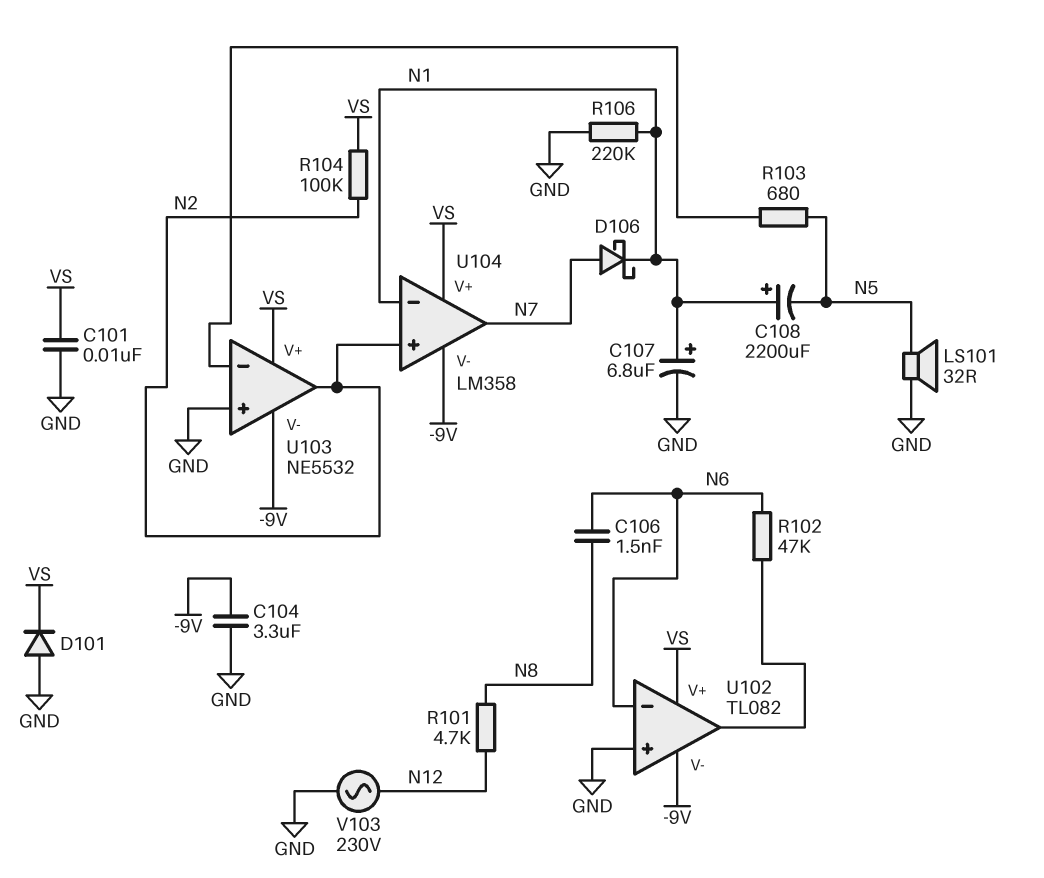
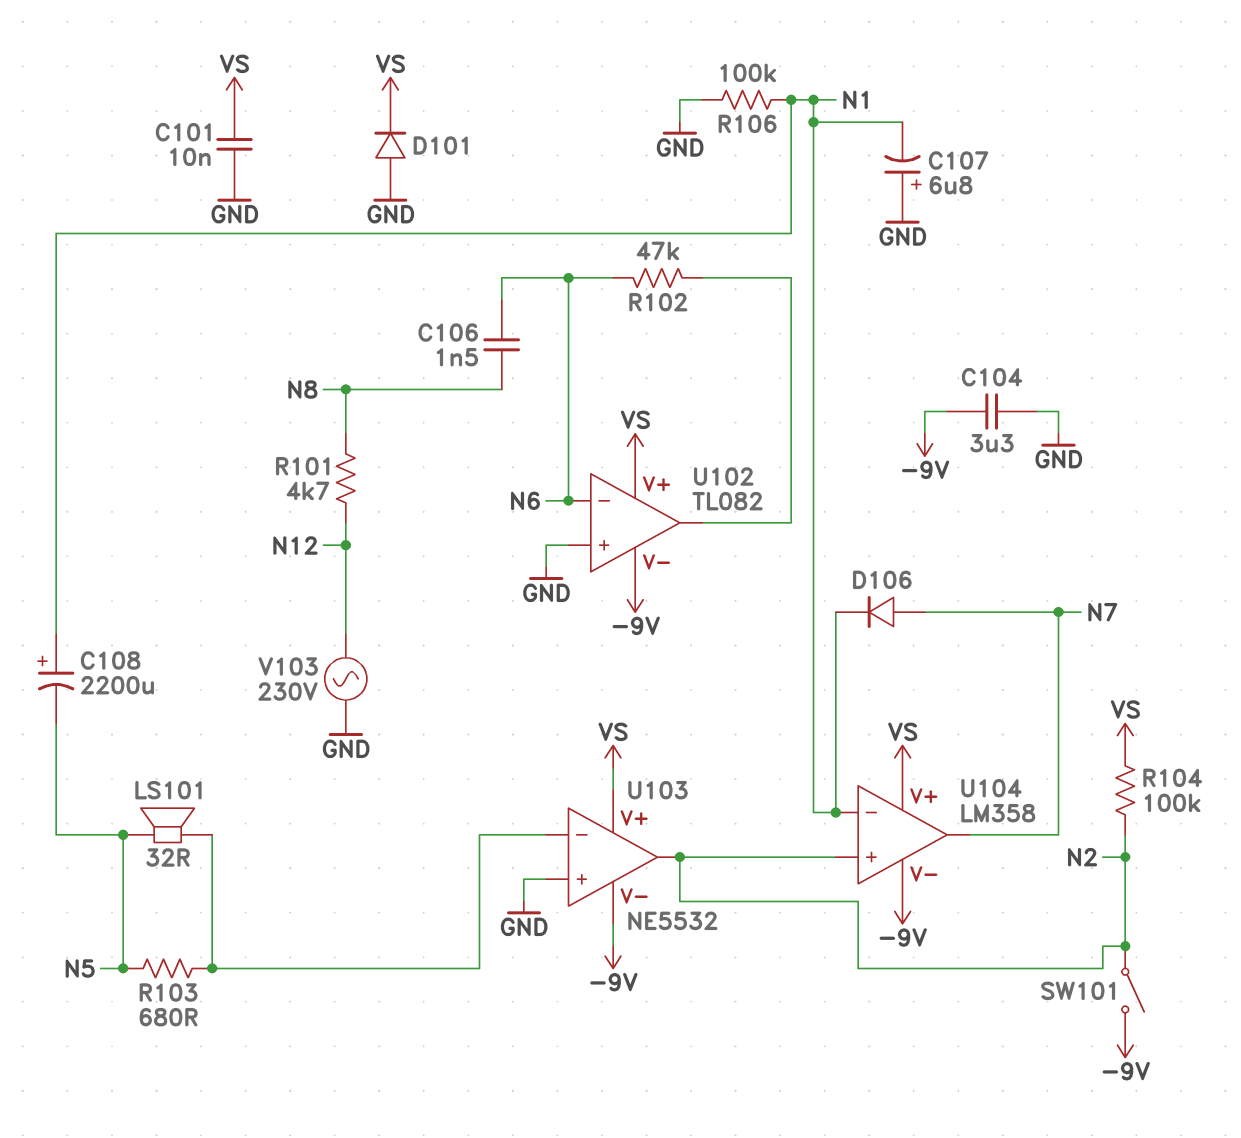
C107: 6.8uF (plus N1, minus GND) -> 6.8uF (plus GND, minus N1)
D106: schottky (A N7, K N1) -> diode (A N7, K N1)
LS101: speaker 32R (GND, N5) -> speaker 32R (N5, U103/in-)
R106: 220k (GND, N1) -> 100k (GND, N1)
SW101: none -> switch (-9V, N2)

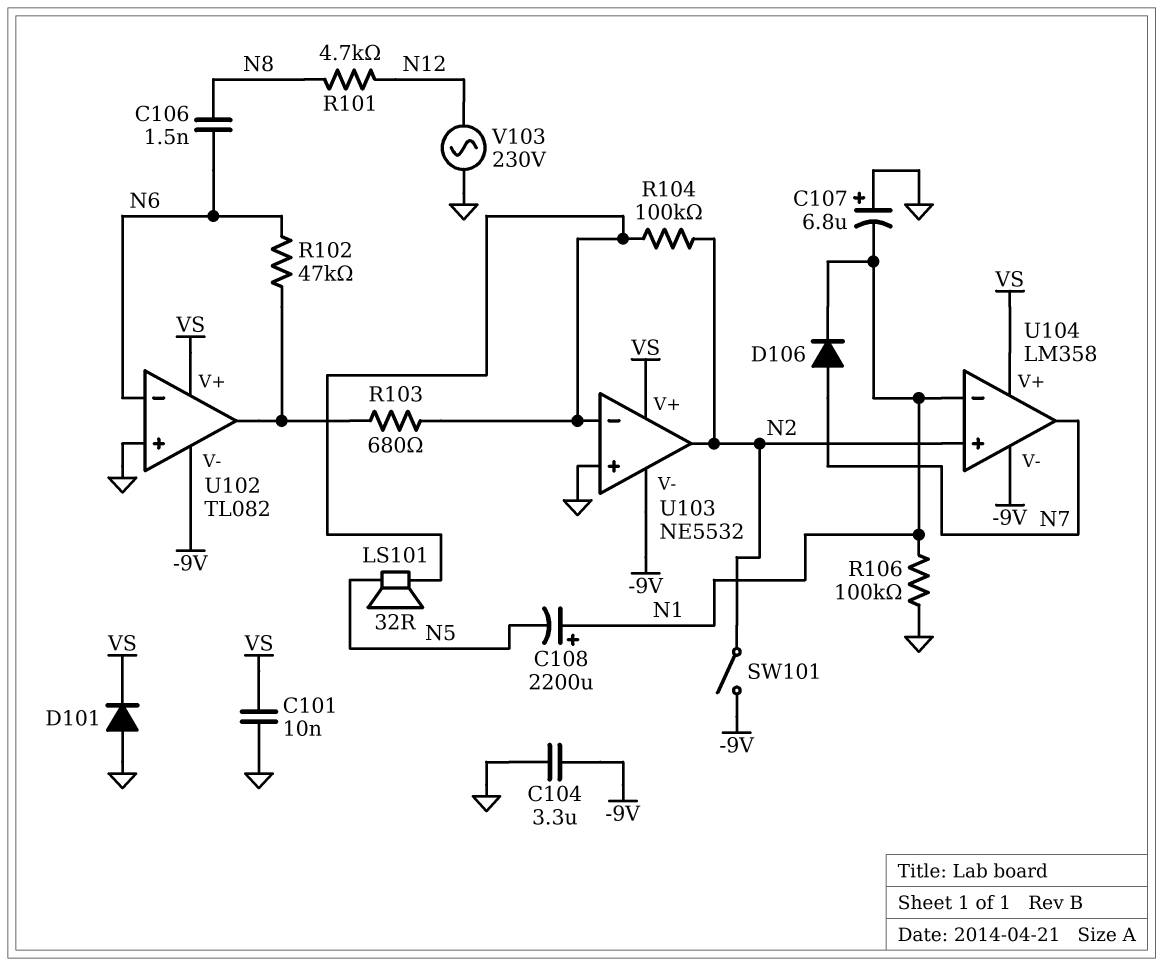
R103: 680 (N5, U103/in-) -> 680 (U102/out, U103/in-)
R104: 100k (N2, VS) -> 100k (N2, U103/in-)

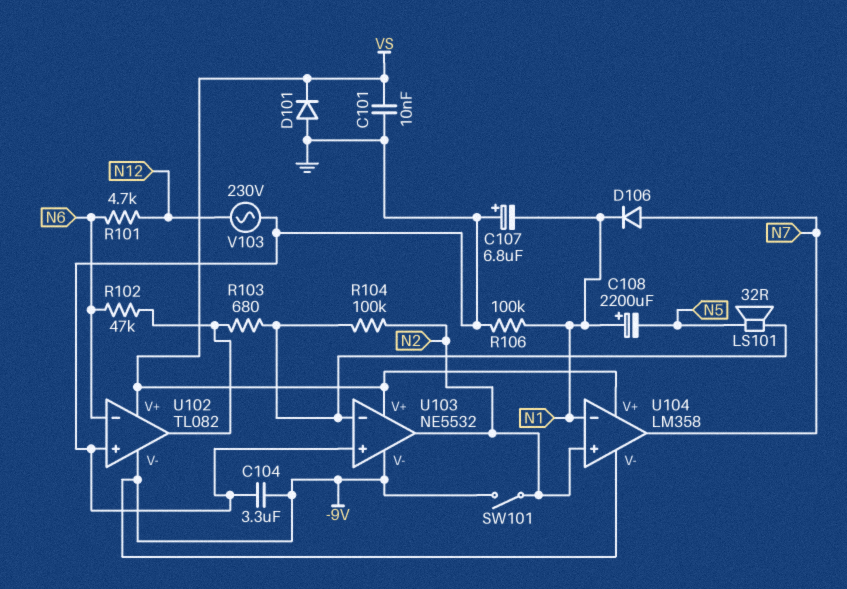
C106: 1.5nF (N6, N8) -> none
R101: 4.7k (N8, N12) -> 4.7k (N6, N12)

